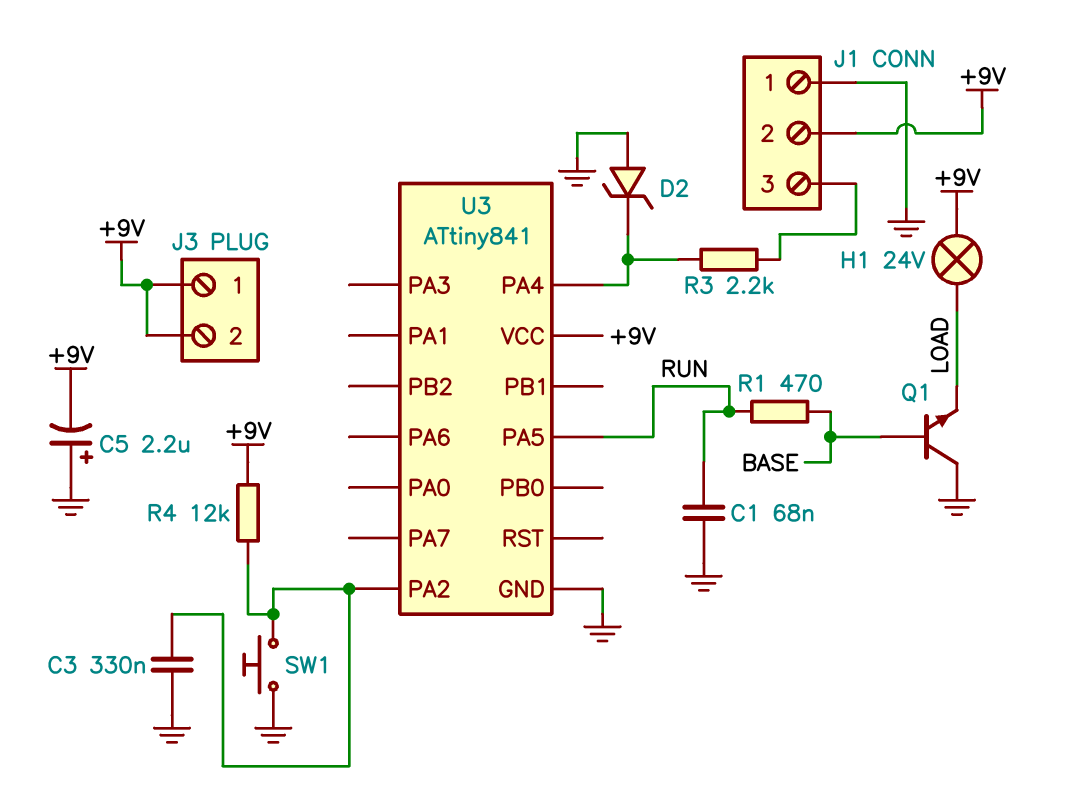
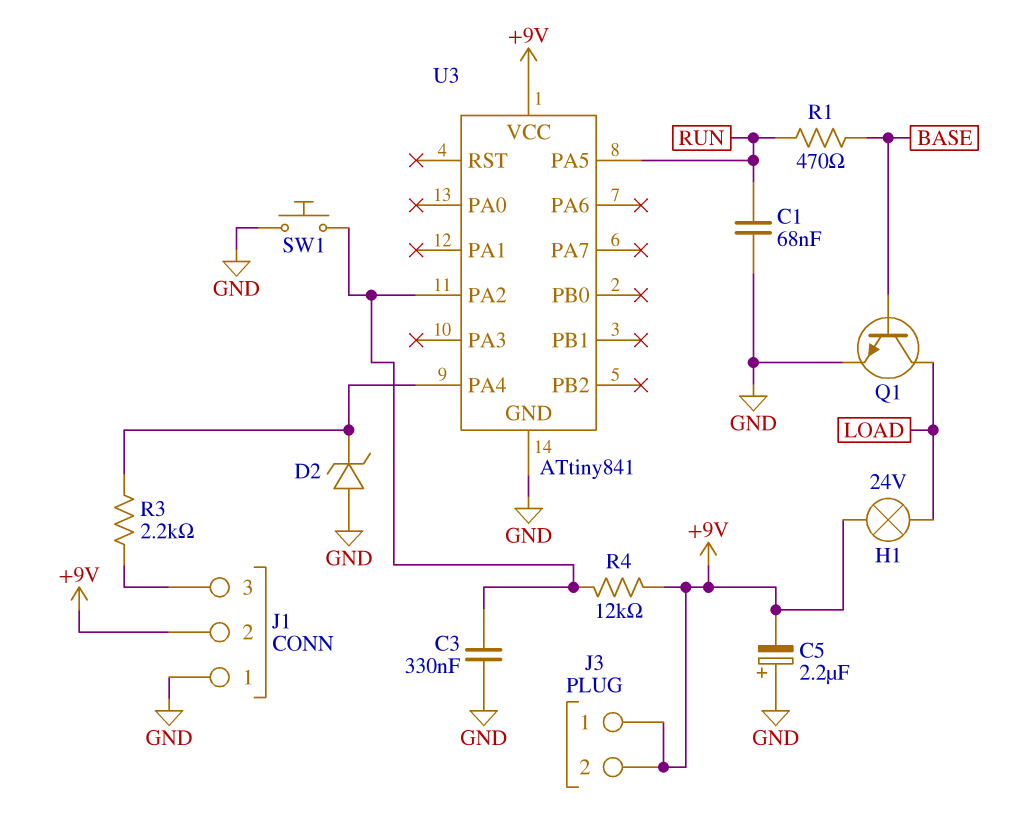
Q1: NPN (B BASE, C GND, E LOAD) -> NPN (B BASE, C LOAD, E GND)

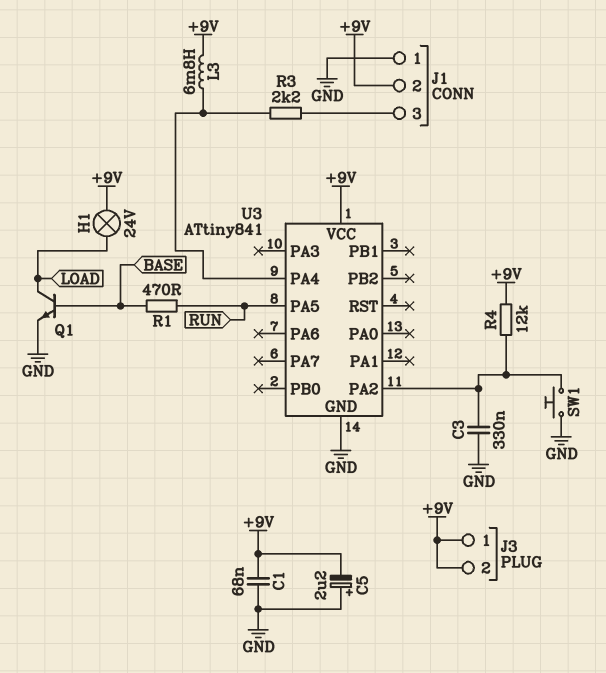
C1: 68nF (GND, RUN) -> 68nF (+9V, GND)
D2: zener (A GND, K U3/PA4) -> none
L3: none -> 6.8mH (+9V, U3/PA4)

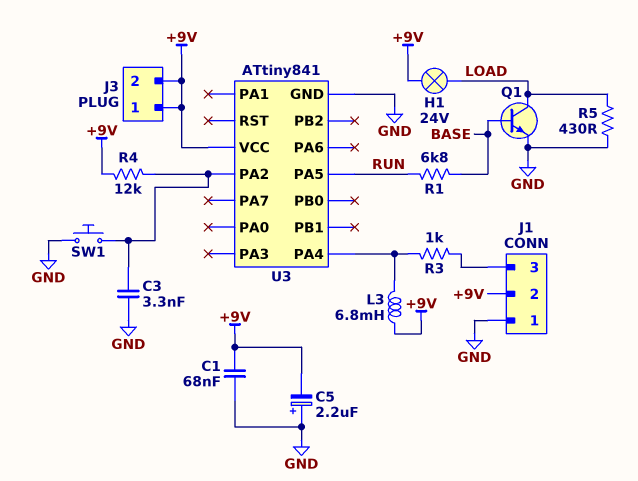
C3: 330nF (GND, U3/PA2) -> 3.3nF (GND, U3/PA2)
R1: 470 (BASE, RUN) -> 6.8k (BASE, RUN)
R3: 2.2k (J1/3, U3/PA4) -> 1k (J1/3, U3/PA4)
R5: none -> 430 (GND, LOAD)

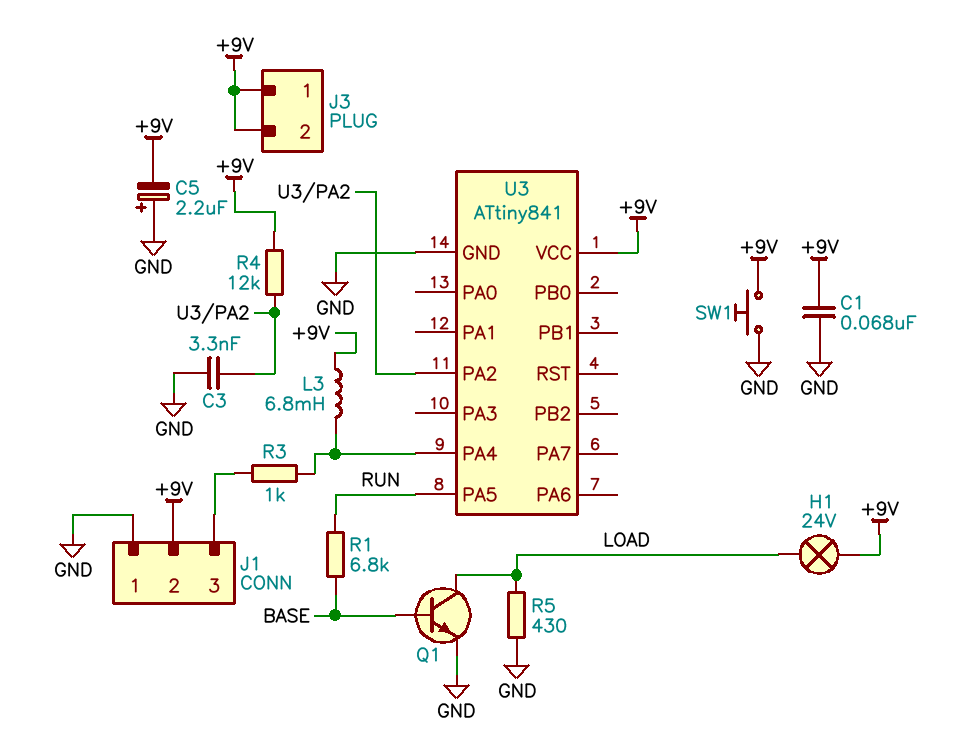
SW1: button (GND, U3/PA2) -> button (+9V, GND)

